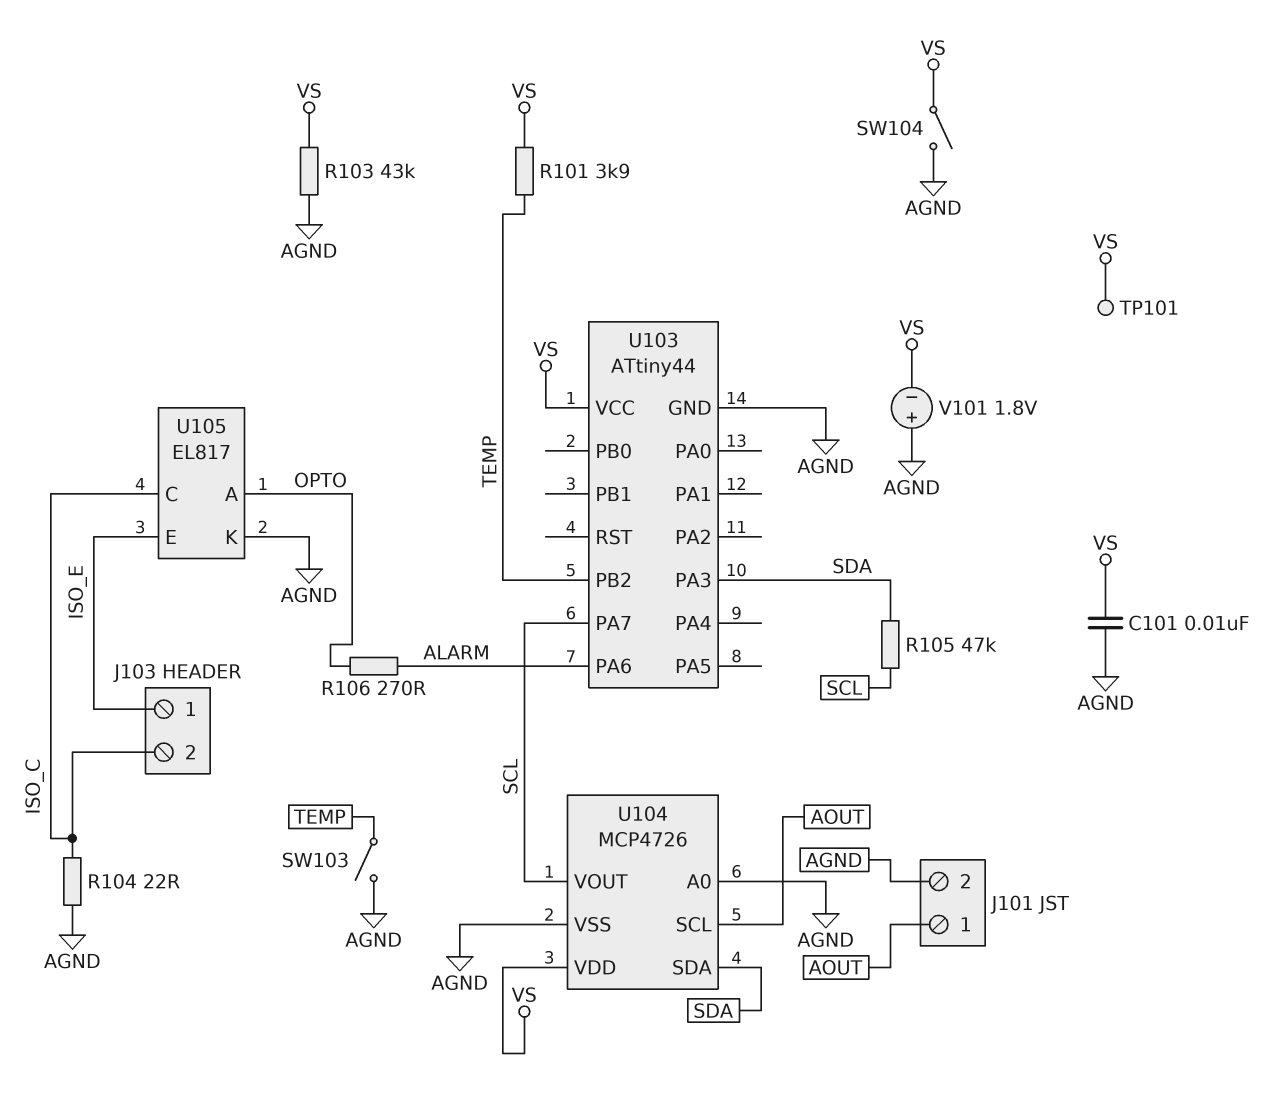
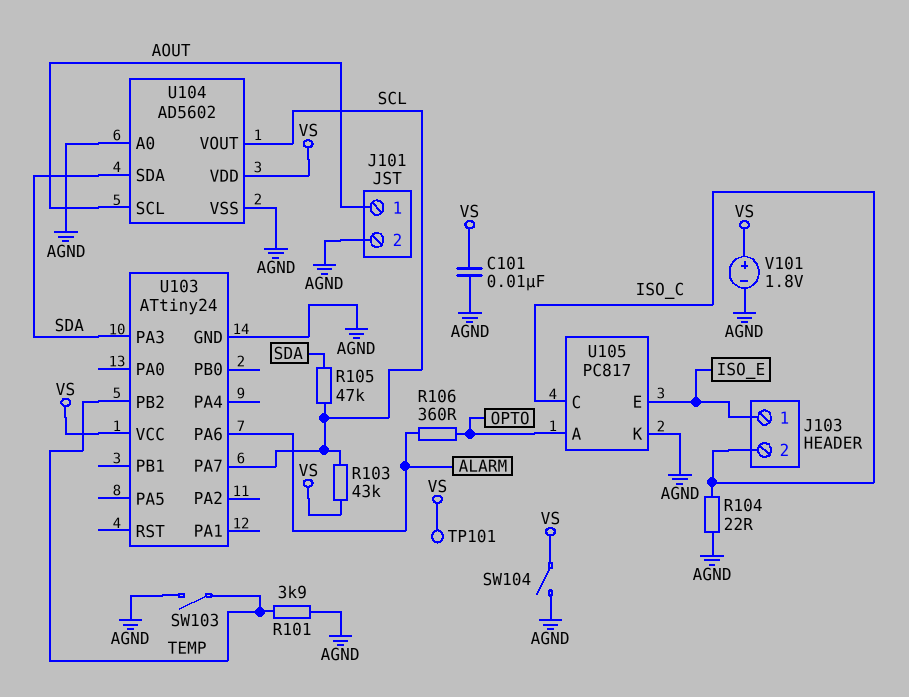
R101: 3.9k (TEMP, VS) -> 3.9k (AGND, TEMP)
R103: 43k (AGND, VS) -> 43k (SCL, VS)
R106: 270 (ALARM, OPTO) -> 360 (ALARM, OPTO)
U103: ATtiny44 -> ATtiny24
U104: MCP4726 -> AD5602
U105: EL817 -> PC817
V101: 1.8V (plus AGND, minus VS) -> 1.8V (plus VS, minus AGND)

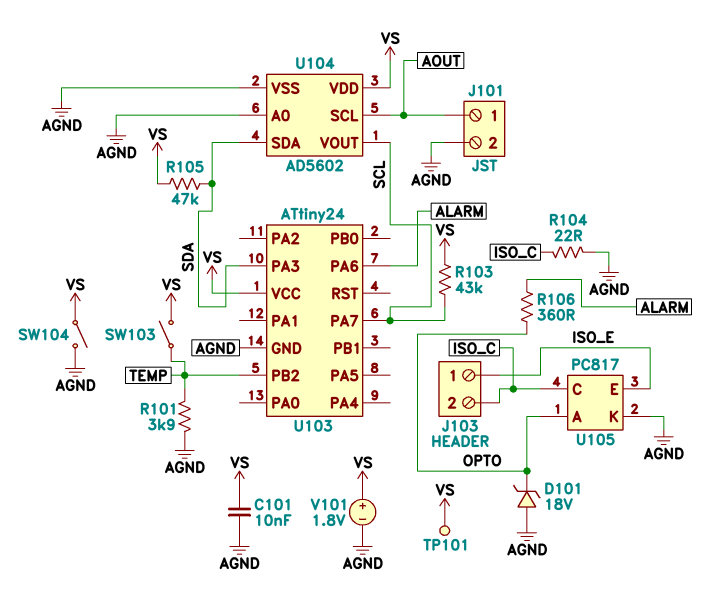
D101: none -> zener 18V (A AGND, K OPTO)
R105: 47k (SCL, SDA) -> 47k (SDA, VS)
SW103: switch (AGND, TEMP) -> switch (TEMP, VS)

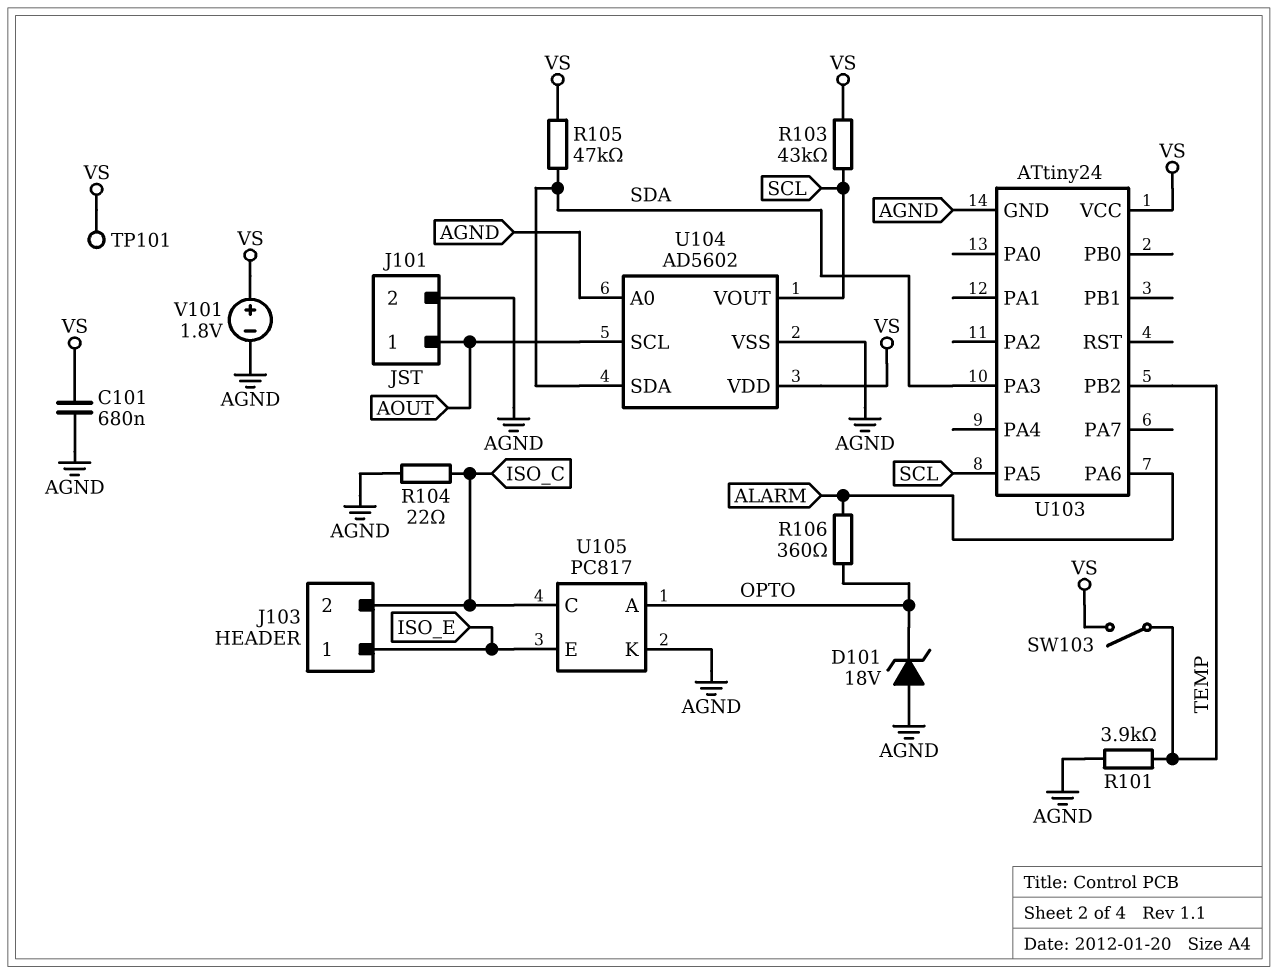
C101: 10nF (AGND, VS) -> 680nF (AGND, VS)
SW104: switch (AGND, VS) -> none
U103 pin PA5: none -> SCL
U103 pin PA7: SCL -> none

